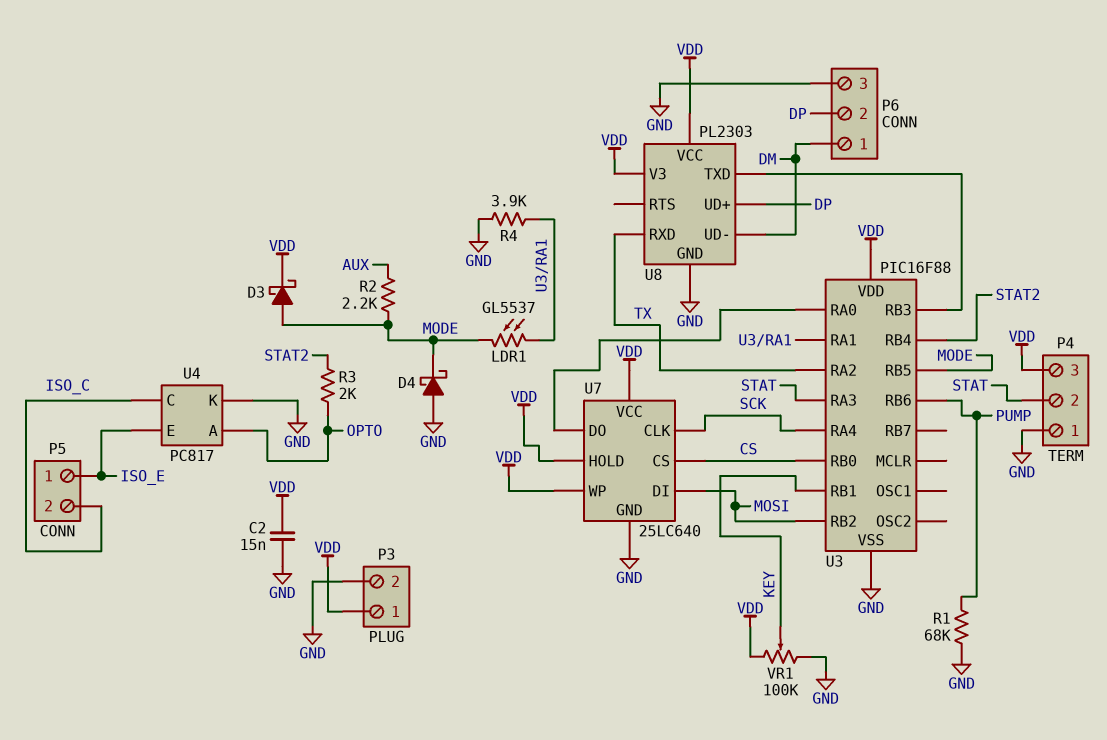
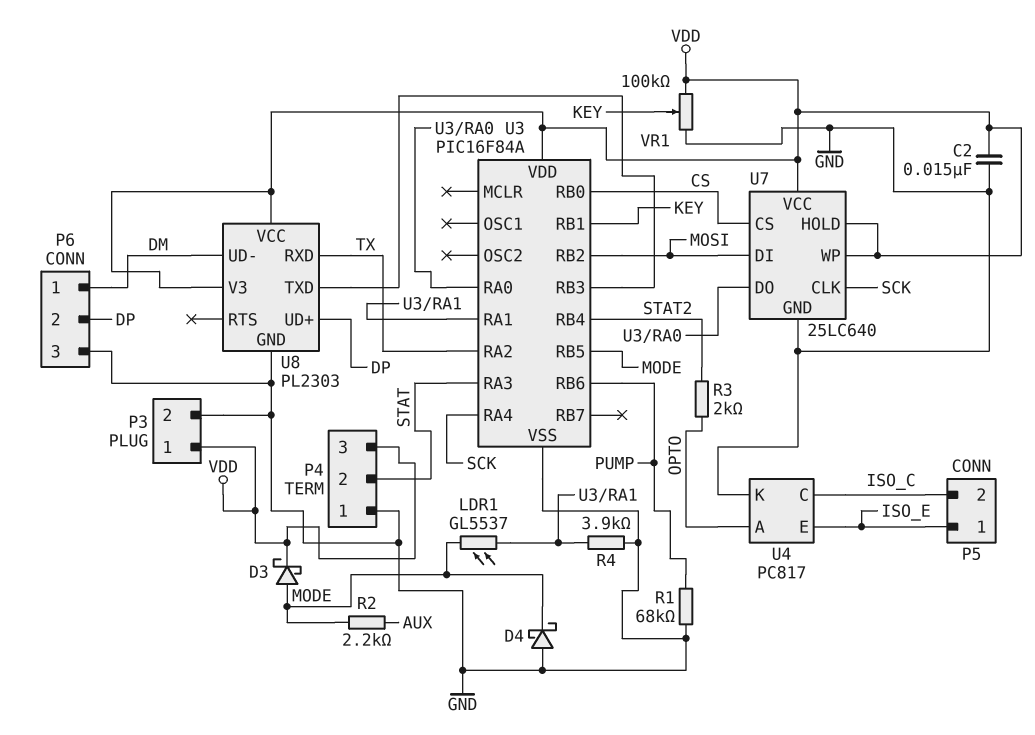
U3: PIC16F88 -> PIC16F84A

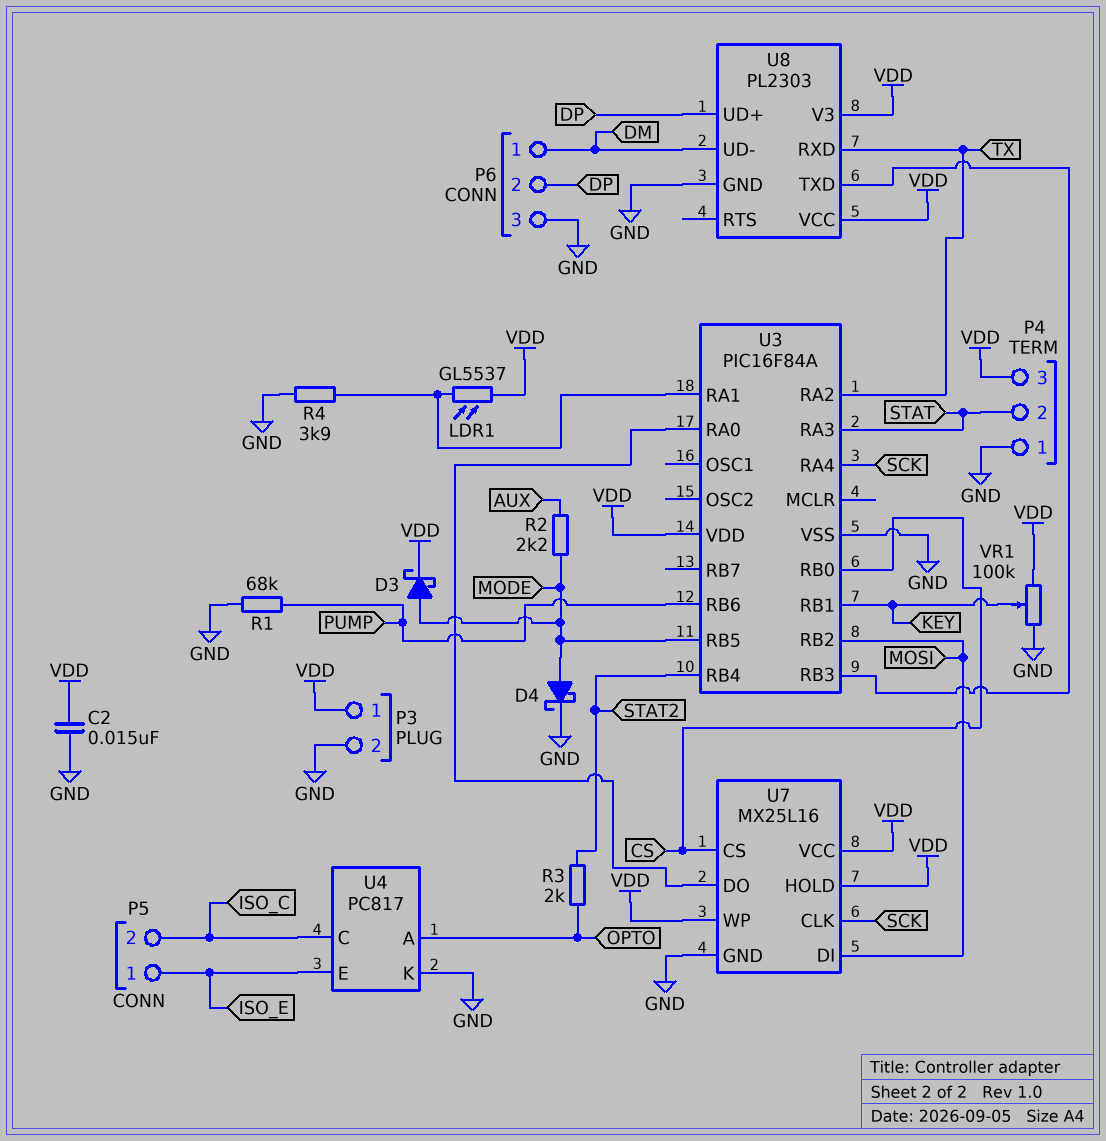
D4: schottky (A GND, K MODE) -> schottky (A MODE, K GND)
LDR1: GL5537 (MODE, U3/RA1) -> GL5537 (U3/RA1, VDD)
U7: 25LC640 -> MX25L16

